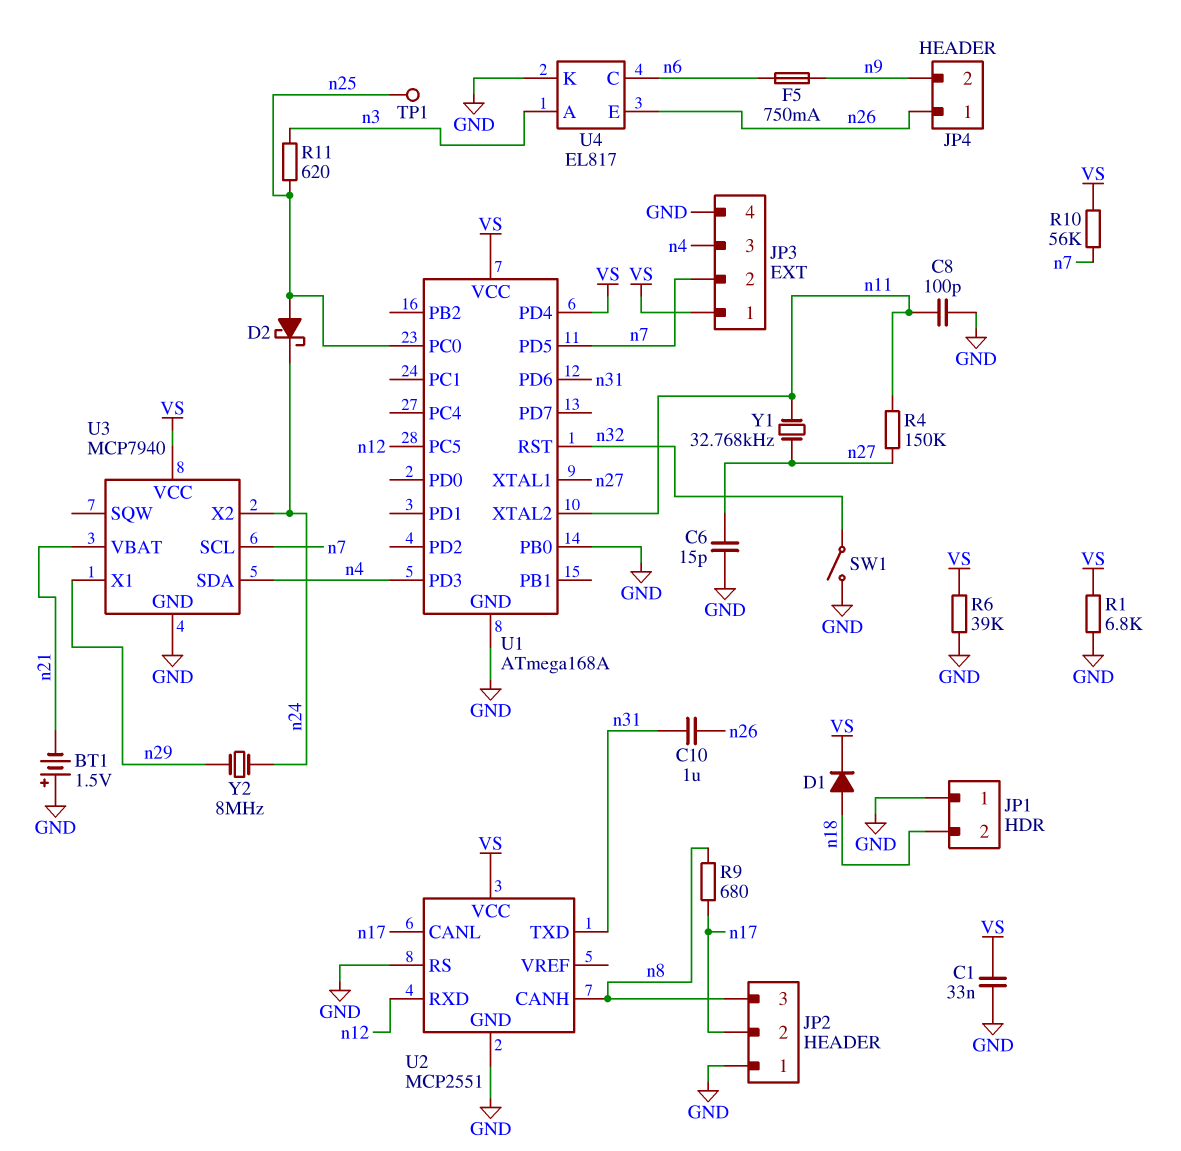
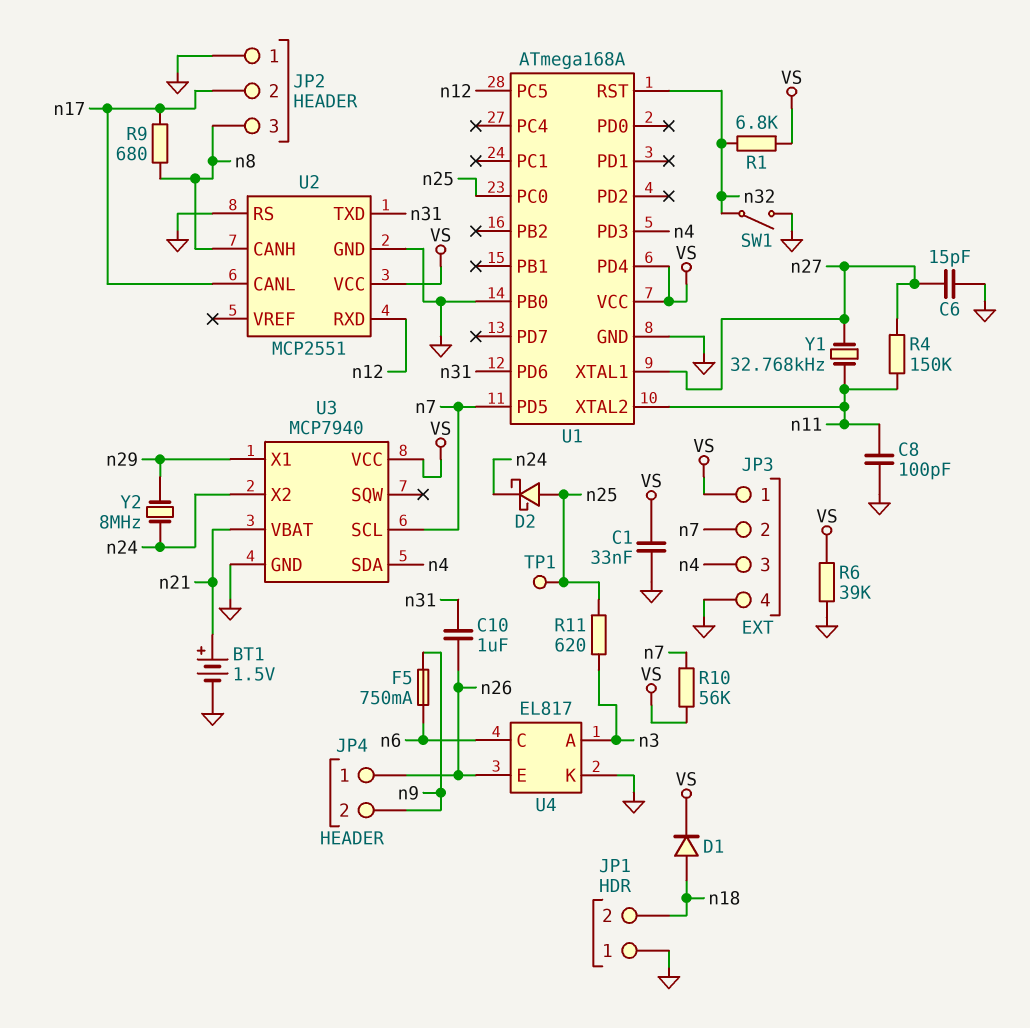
BT1: 1.5V (plus GND, minus n21) -> 1.5V (plus n21, minus GND)
R1: 6.8k (GND, VS) -> 6.8k (VS, n32)

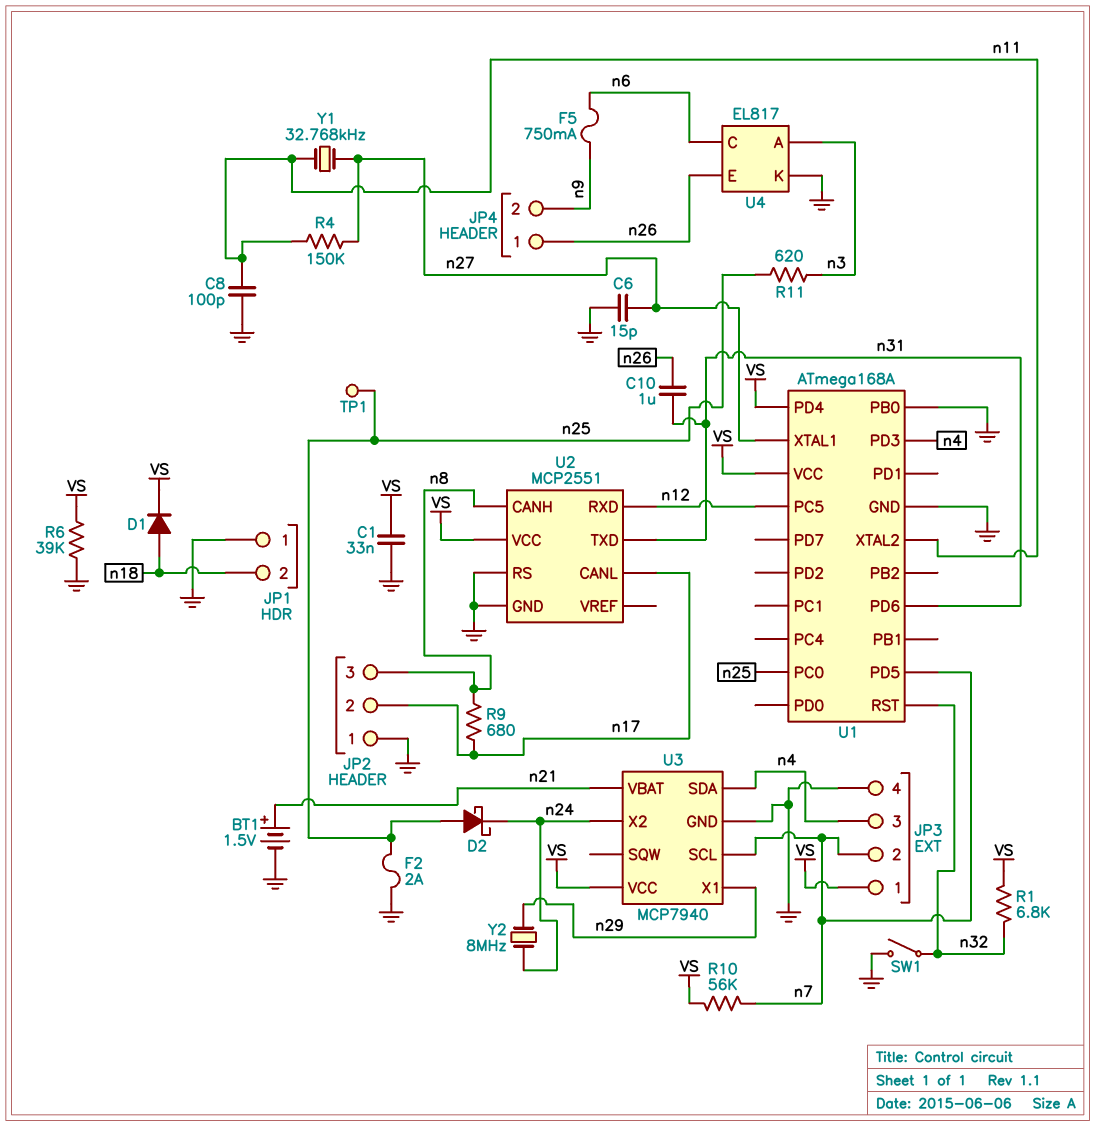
F2: none -> 2A (GND, n25)

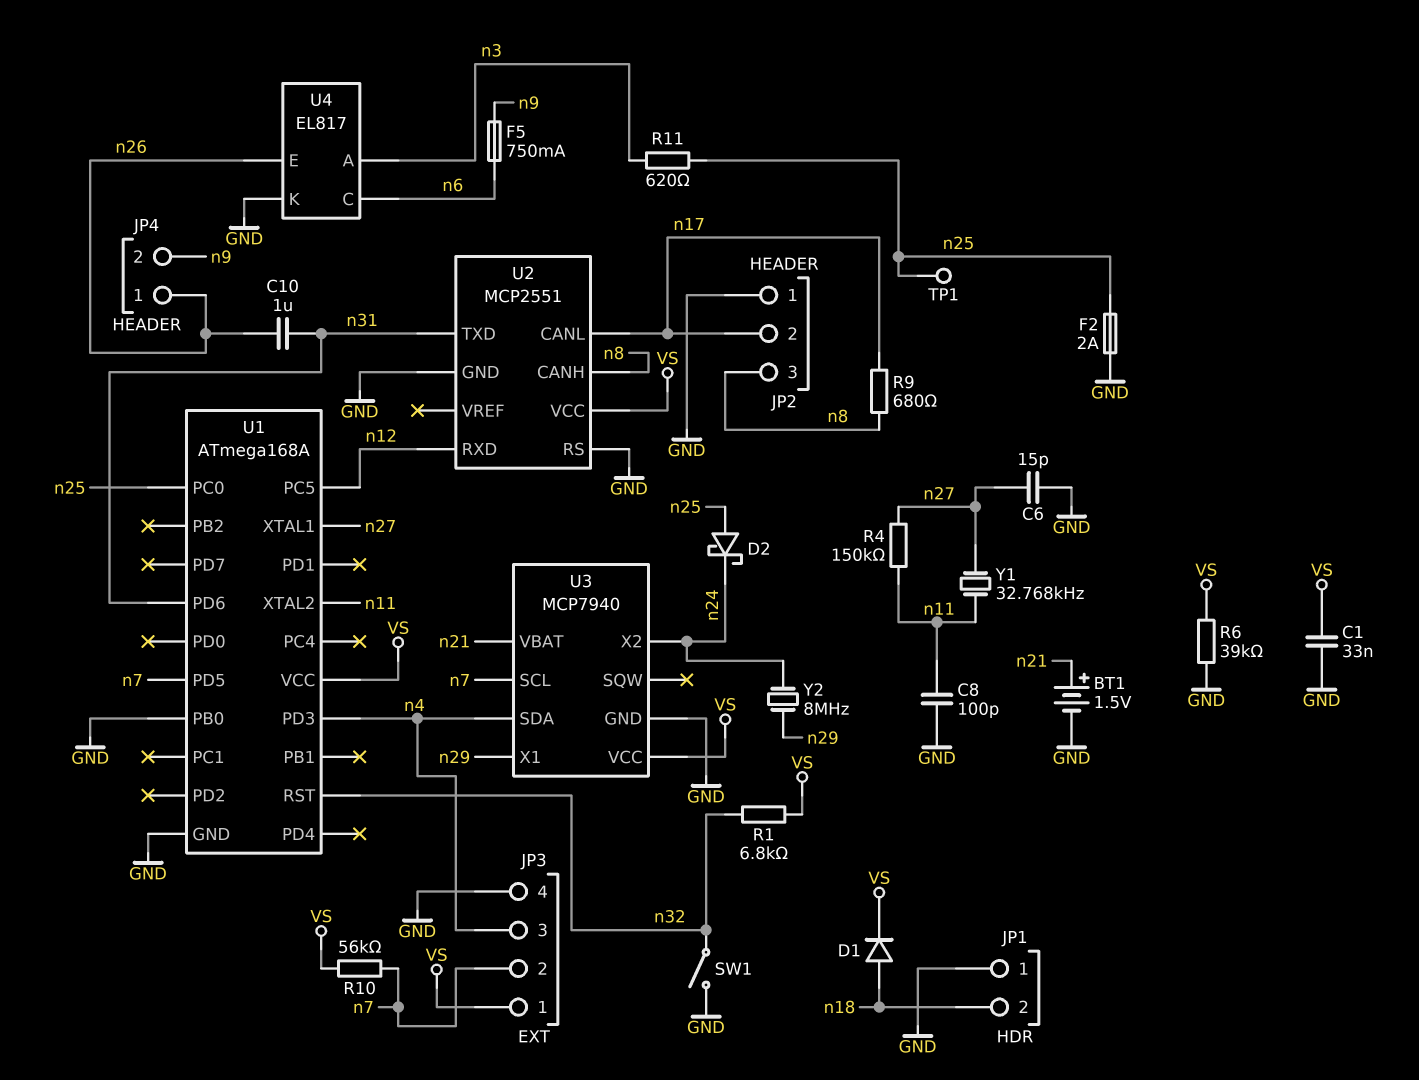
U1 pin PD4: VS -> none

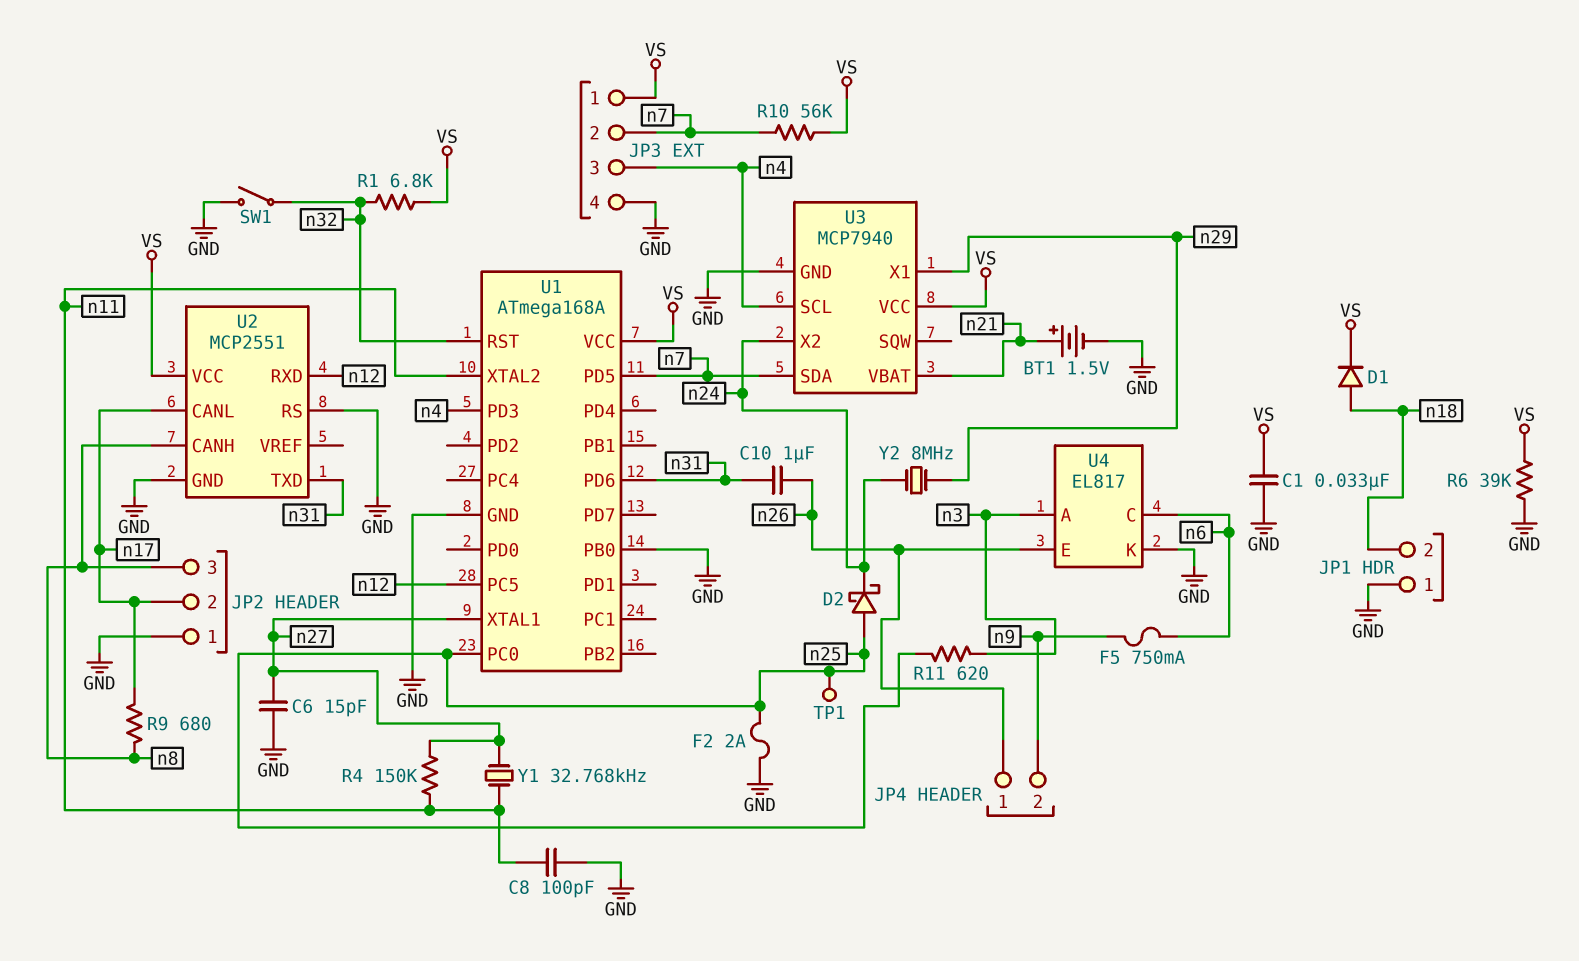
U3 pin SCL: n7 -> n4
U3 pin SDA: n4 -> n7

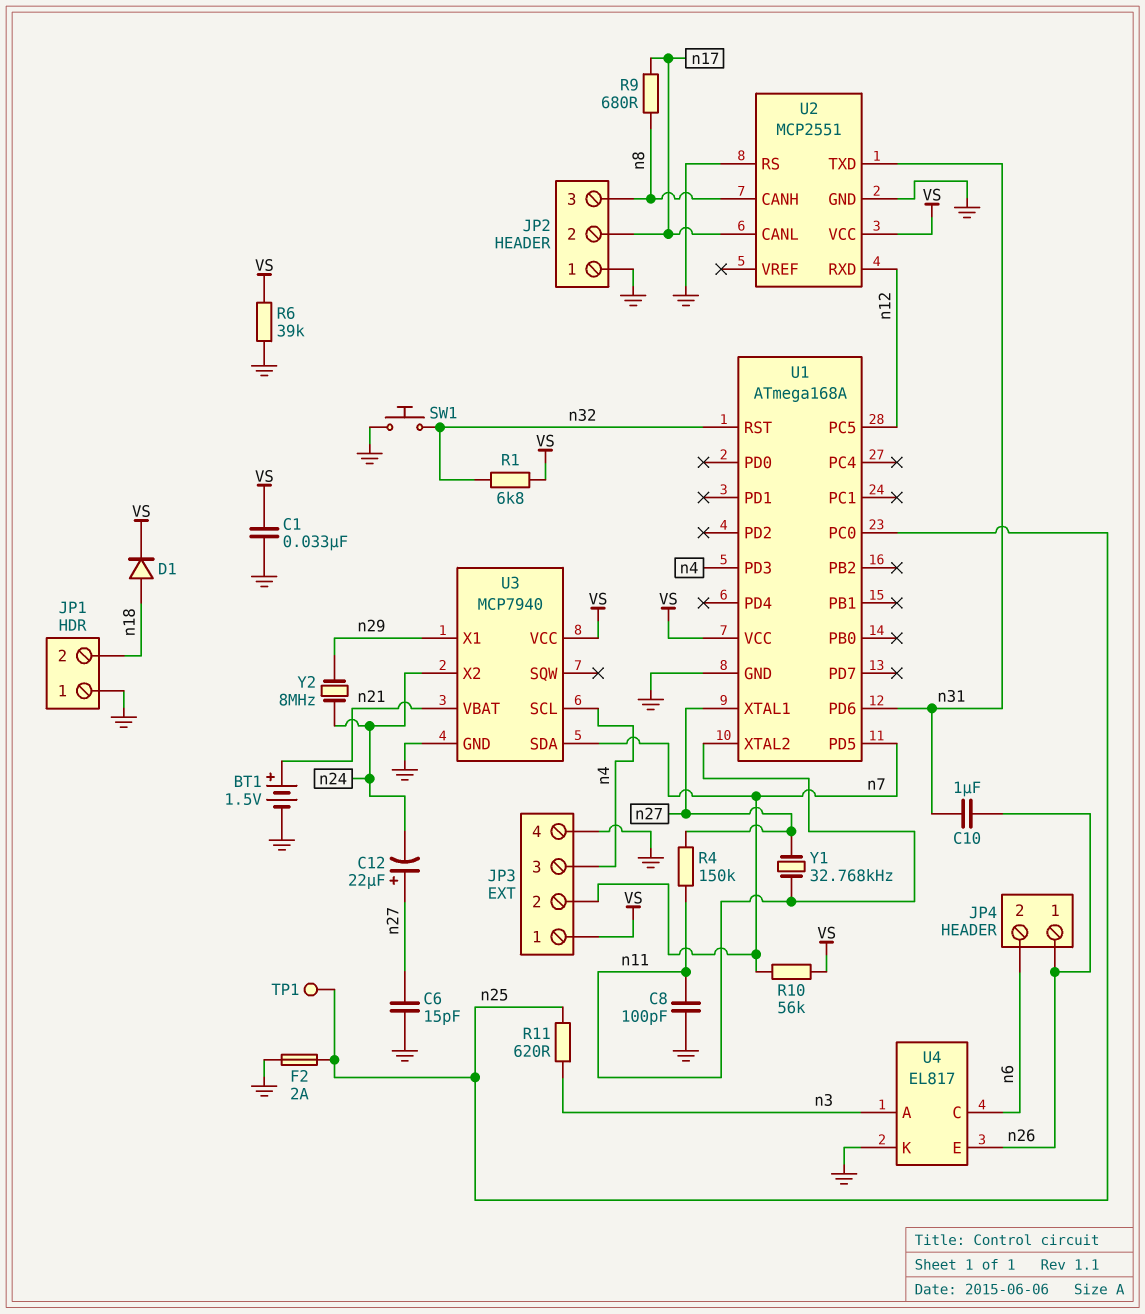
C12: none -> 22uF (plus n27, minus n24)
D2: schottky (A n25, K n24) -> none
F5: 750mA (n6, n9) -> none
JP4 pin 2: n9 -> n6
SW1: switch (GND, n32) -> button (GND, n32)
U1 pin PB0: GND -> none

